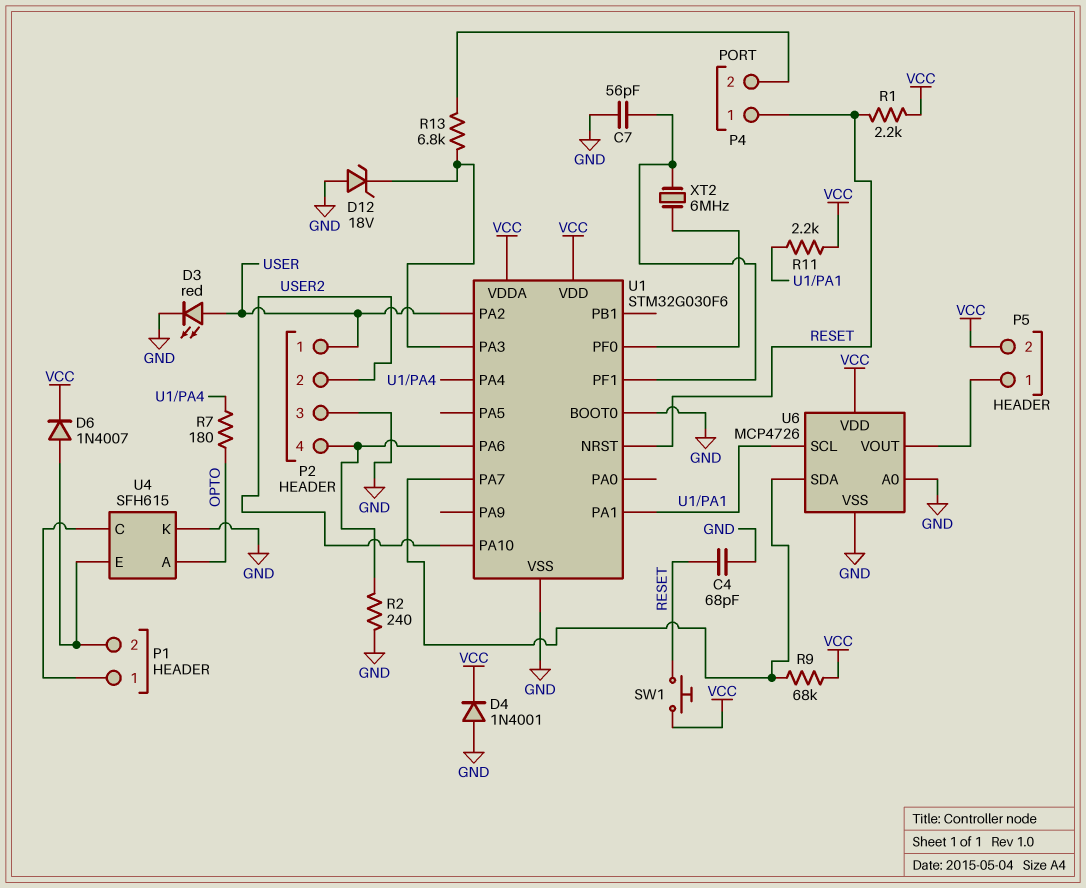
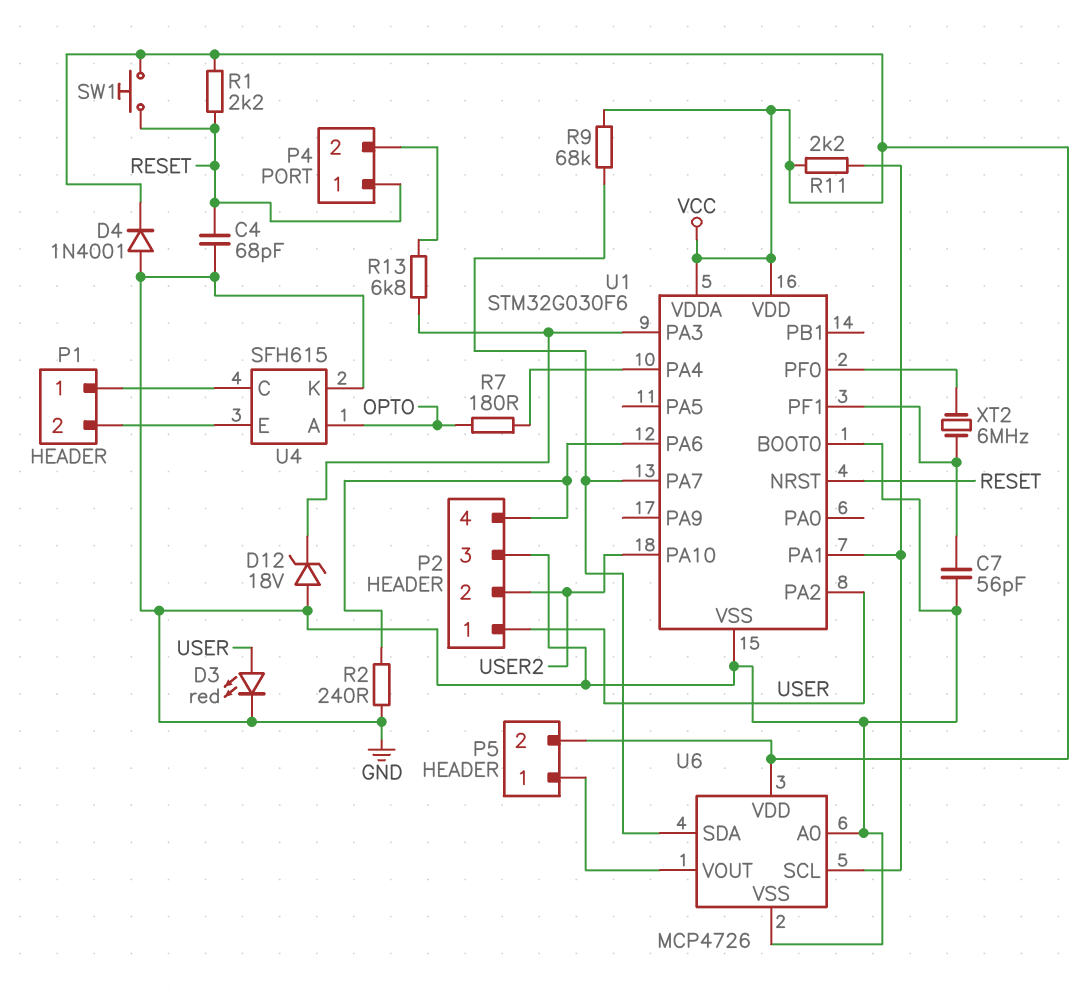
D6: diode 1N4007 (A P1/2, K VCC) -> none

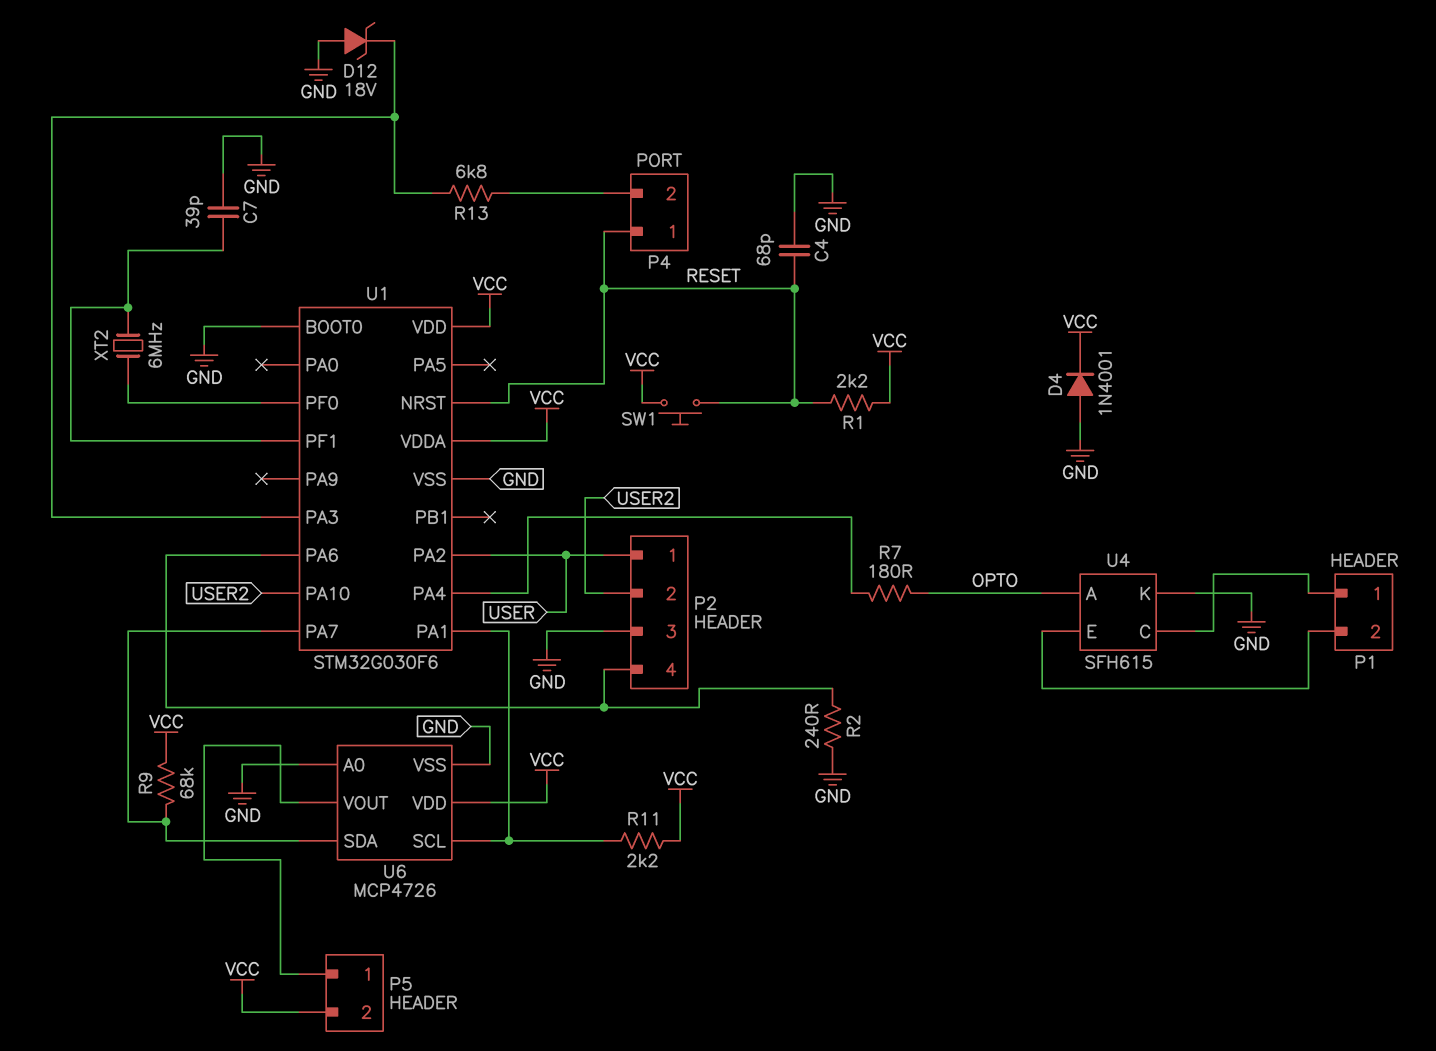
C7: 56pF (GND, U1/PF1) -> 39pF (GND, U1/PF1)
D3: LED red (A USER, K GND) -> none

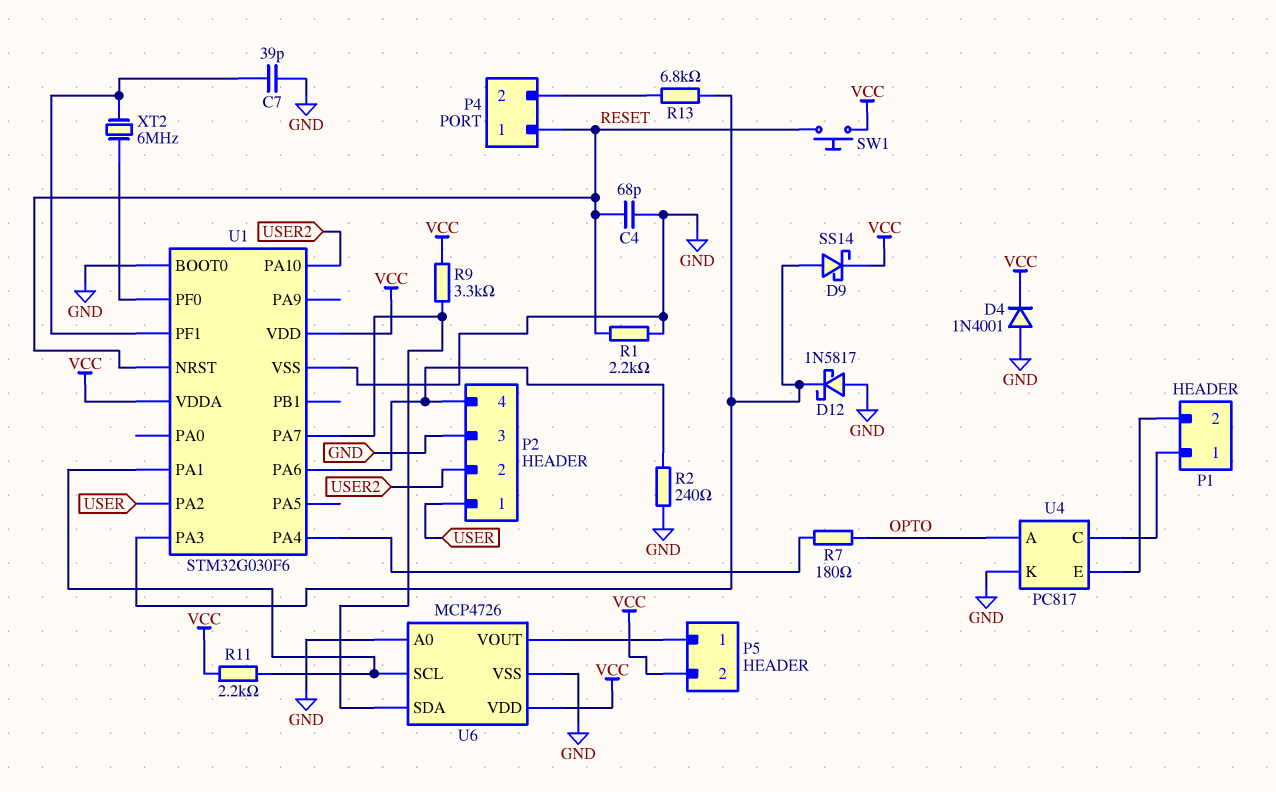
D9: none -> schottky SS14 (A U1/PA3, K VCC)
D12: zener 18V (A GND, K U1/PA3) -> schottky 1N5817 (A GND, K U1/PA3)
R1: 2.2k (RESET, VCC) -> 2.2k (GND, RESET)
R9: 68k (U1/PA7, VCC) -> 3.3k (U1/PA7, VCC)
U4: SFH615 -> PC817

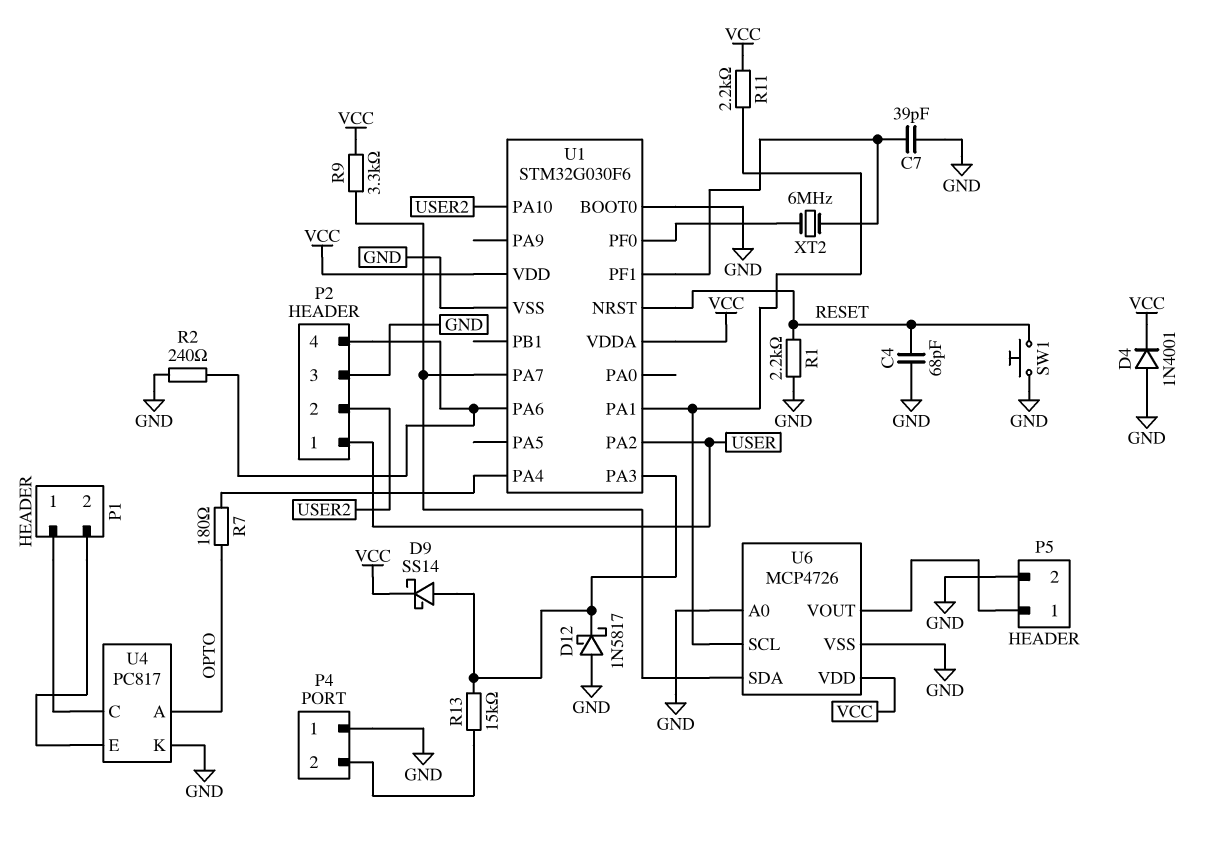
P4 pin 1: RESET -> GND
P5 pin 2: VCC -> GND
R13: 6.8k (P4/2, U1/PA3) -> 15k (P4/2, U1/PA3)
SW1: button (RESET, VCC) -> button (GND, RESET)

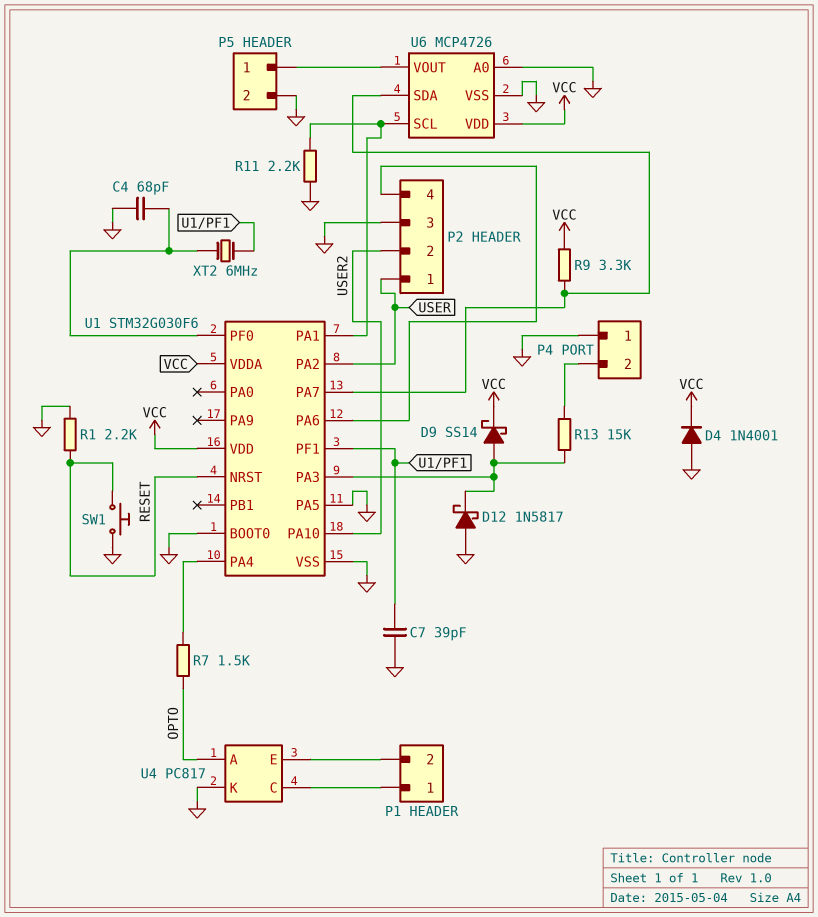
C4: 68pF (GND, RESET) -> 68pF (GND, U1/PF0)
R2: 240 (GND, P2/4) -> none
R7: 180 (OPTO, U1/PA4) -> 1.5k (OPTO, U1/PA4)
R11: 2.2k (U1/PA1, VCC) -> 2.2k (GND, U1/PA1)
U1 pin PA5: none -> GND

